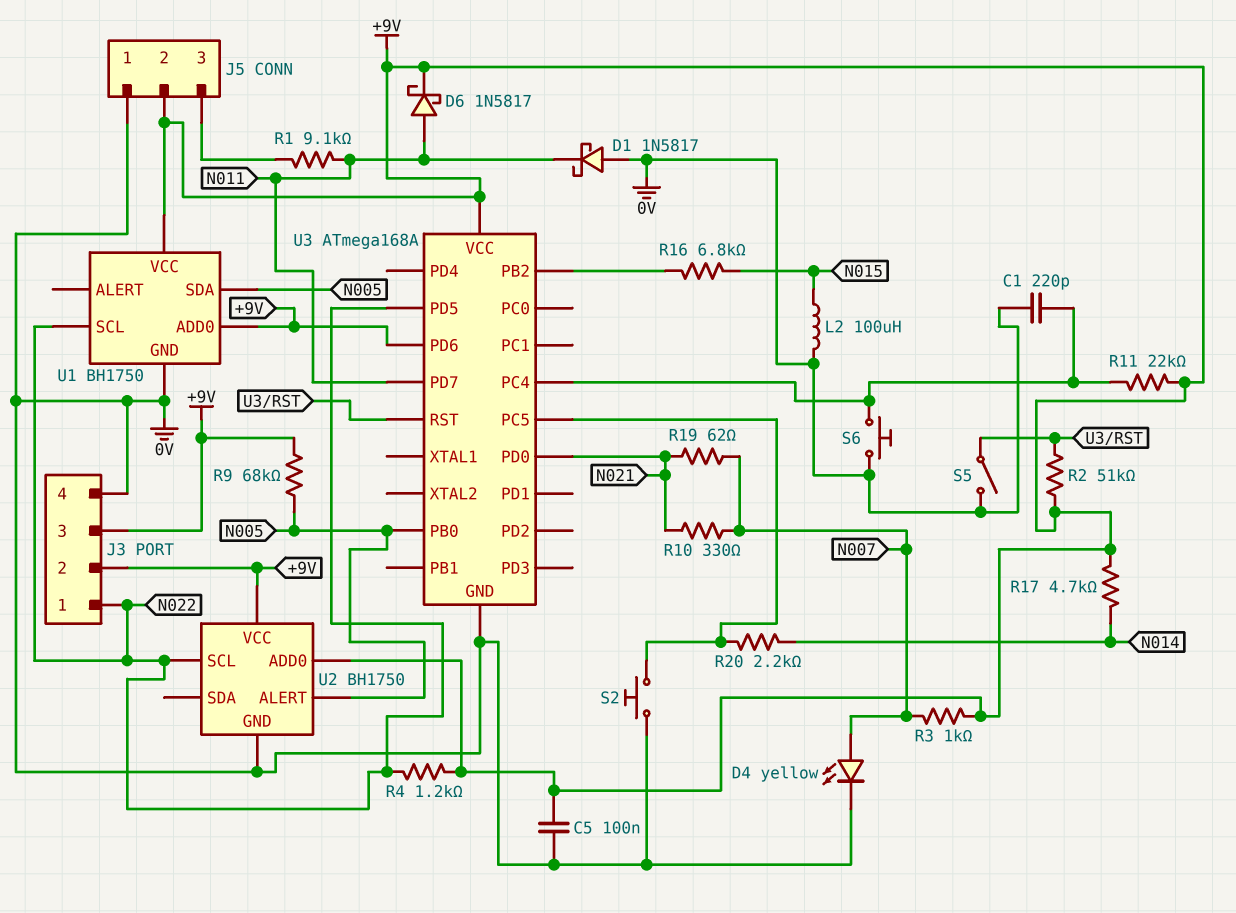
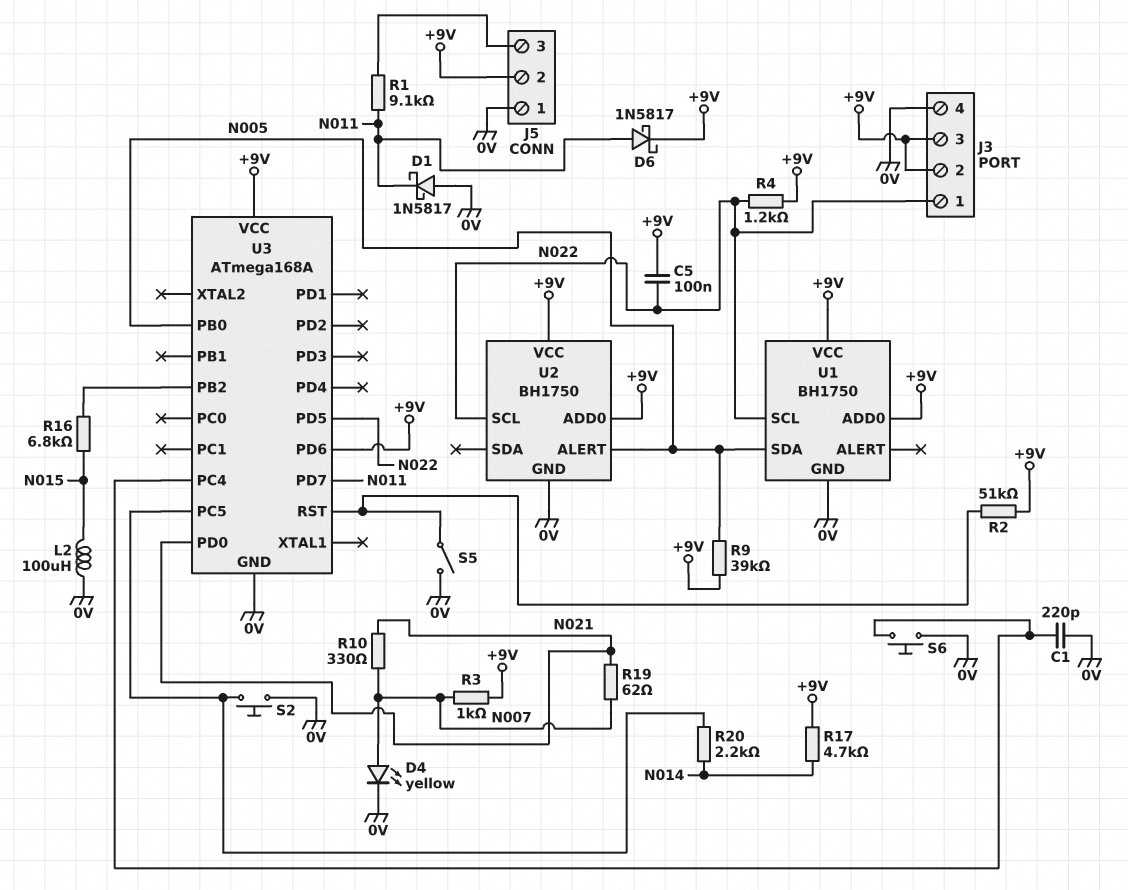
C5: 100nF (+9V, 0V) -> 100nF (+9V, N022)
R9: 68k (+9V, N005) -> 39k (+9V, N005)
R11: 22k (+9V, U3/PC4) -> none

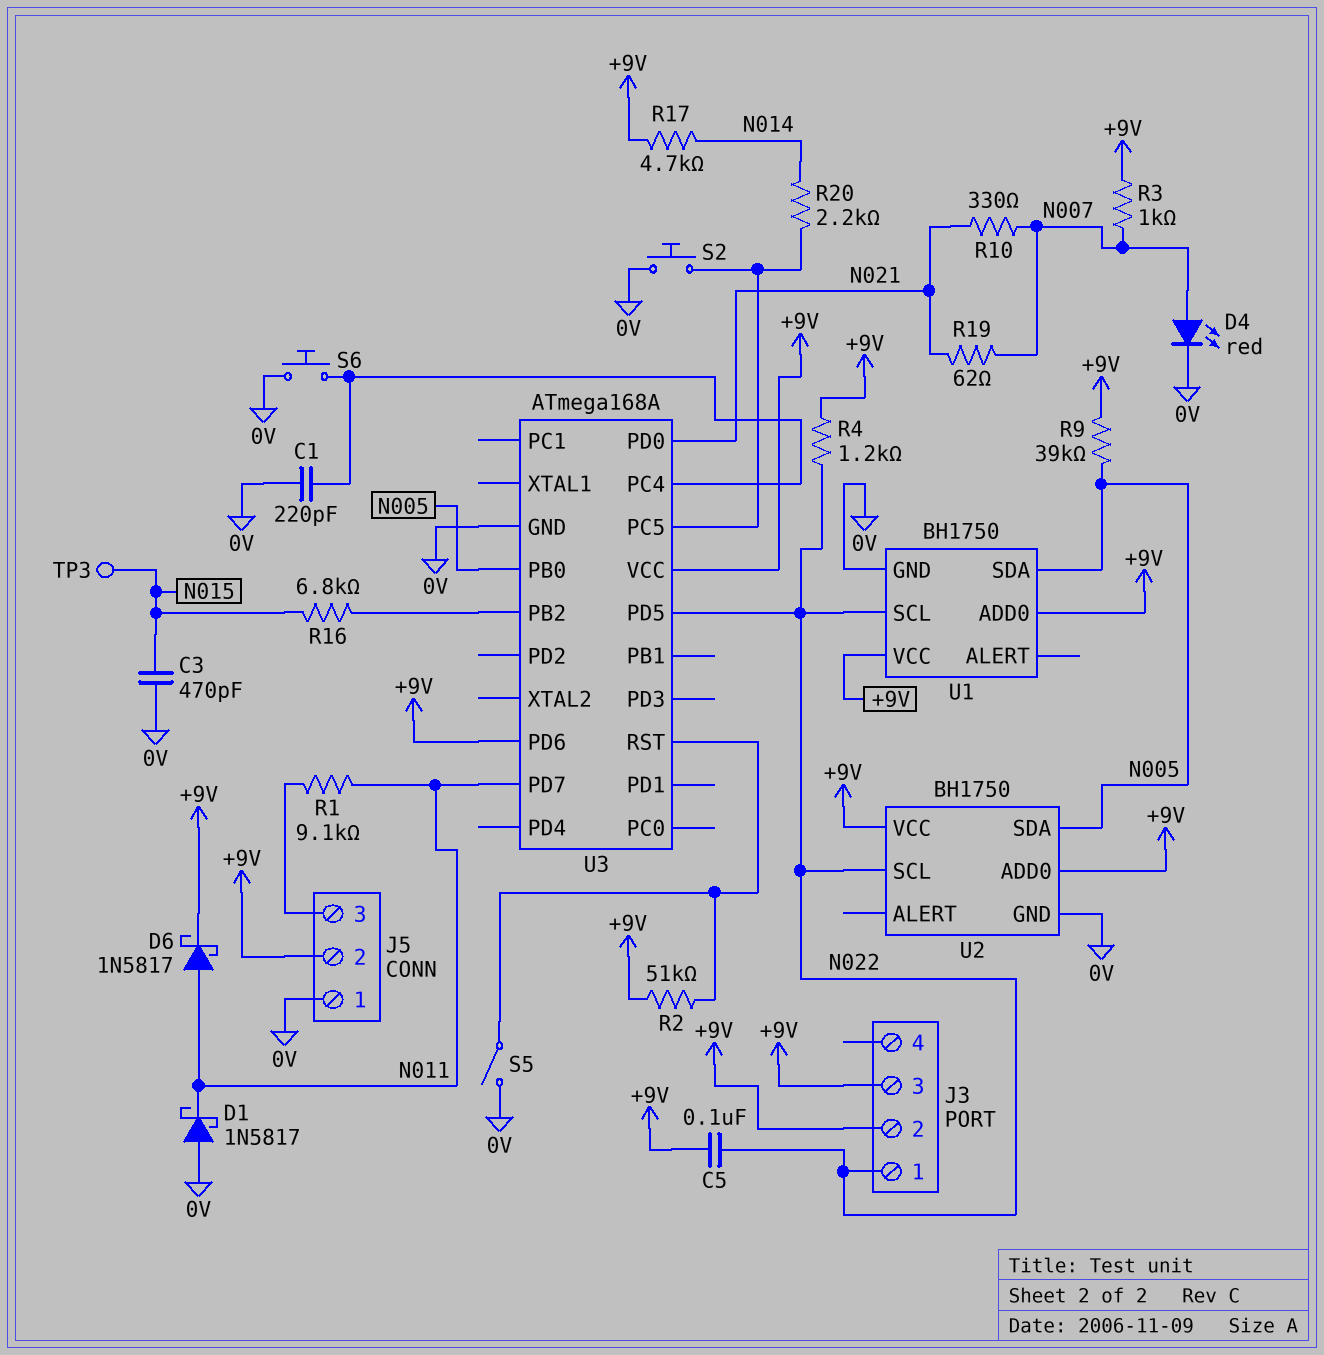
C3: none -> 470pF (0V, N015)
D4: LED yellow (A N007, K 0V) -> LED red (A N007, K 0V)
J3 pin 4: 0V -> none
L2: 100uH (0V, N015) -> none
TP3: none -> test point (N015)
U2 pin ALERT: N005 -> none
U2 pin SDA: none -> N005

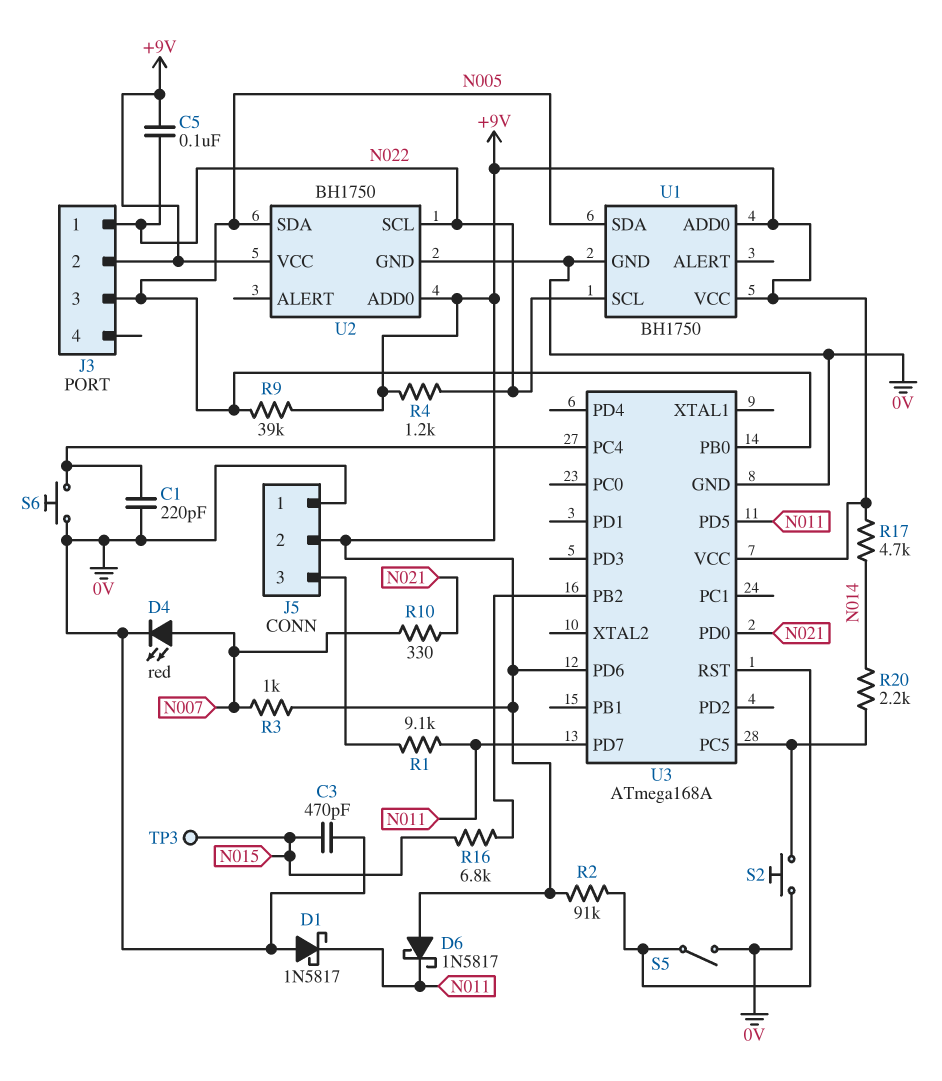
D6: schottky 1N5817 (A N011, K +9V) -> schottky 1N5817 (A +9V, K N011)
J3 pin 3: +9V -> N005
R2: 51k (+9V, U3/RST) -> 91k (+9V, U3/RST)
R19: 62 (N007, N021) -> none
U3 pin PD5: N022 -> N011

